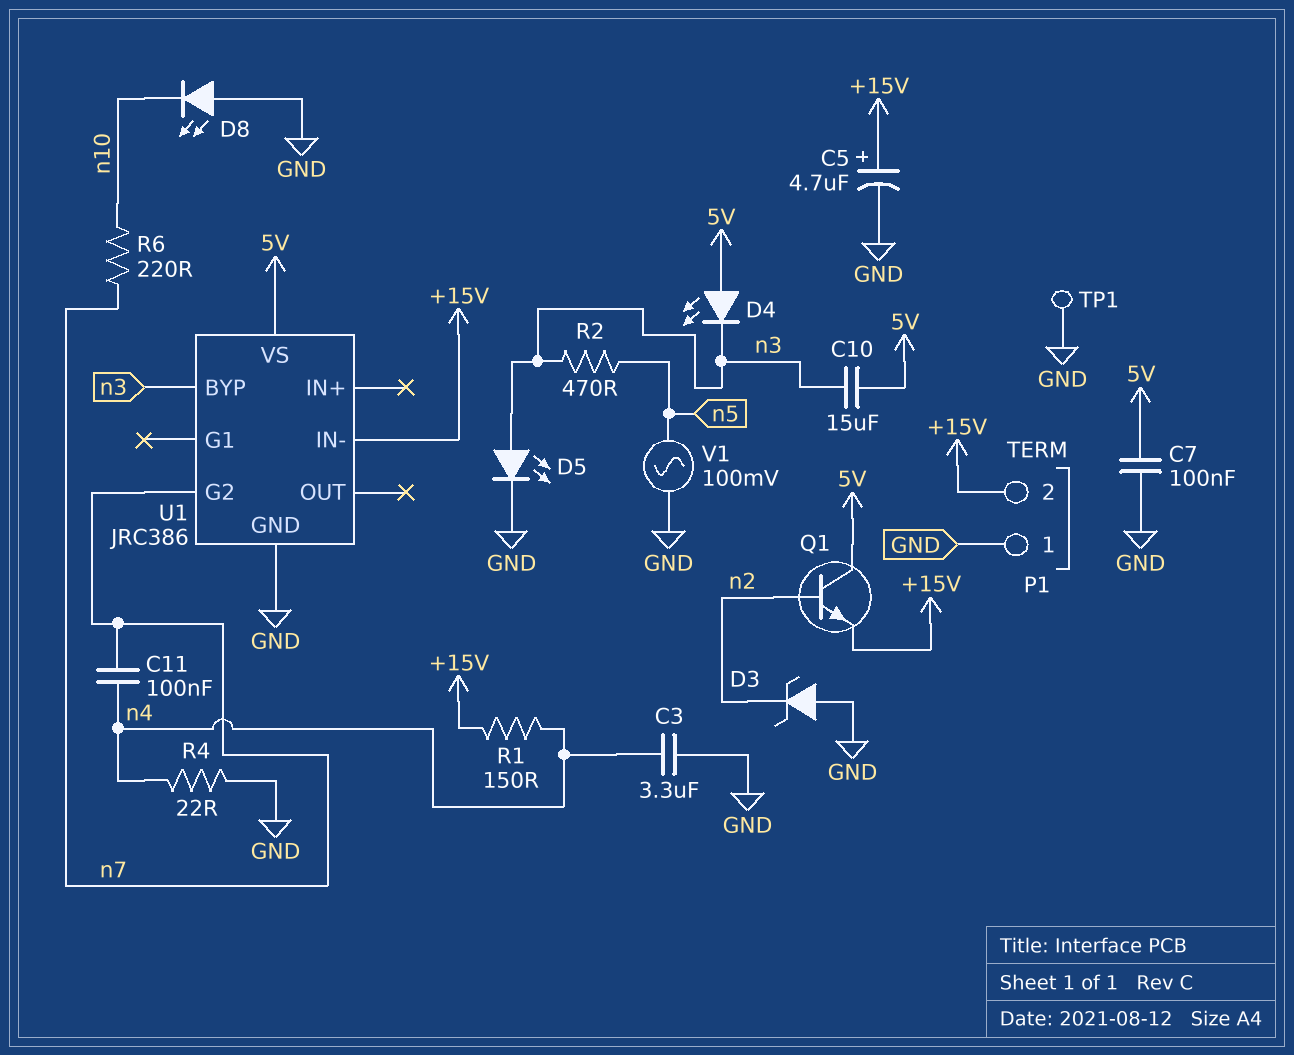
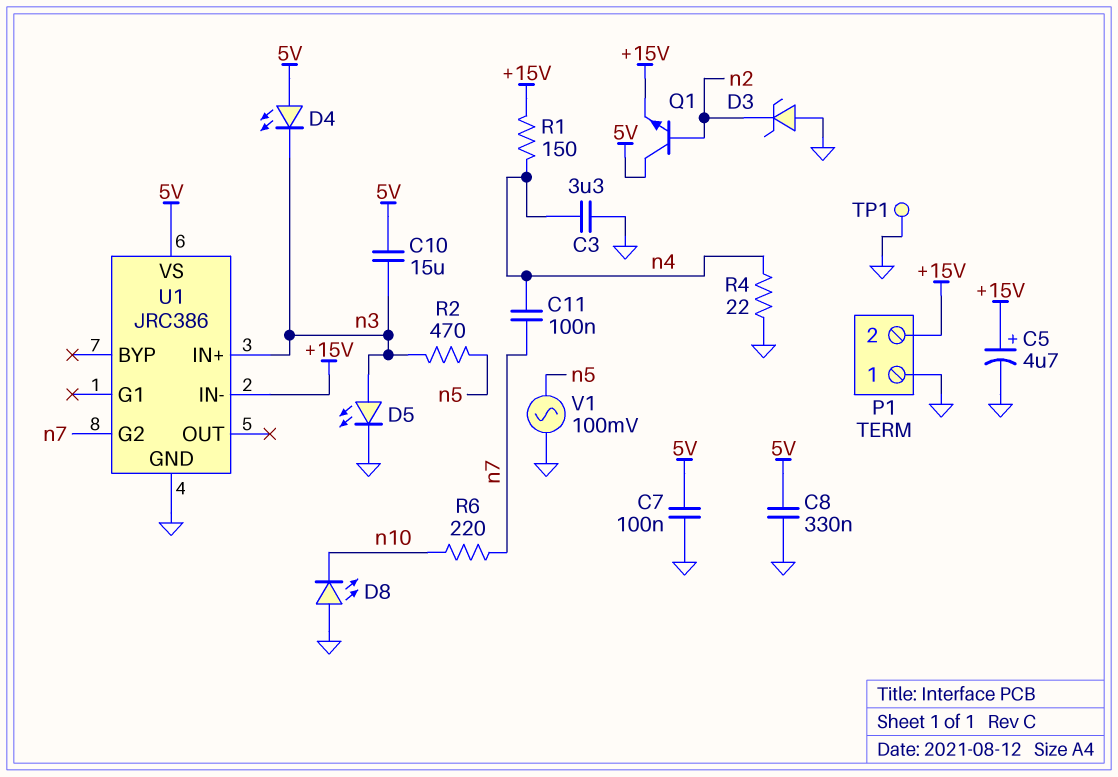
C8: none -> 330nF (5V, GND)
U1 pin BYP: n3 -> none
U1 pin IN+: none -> n3

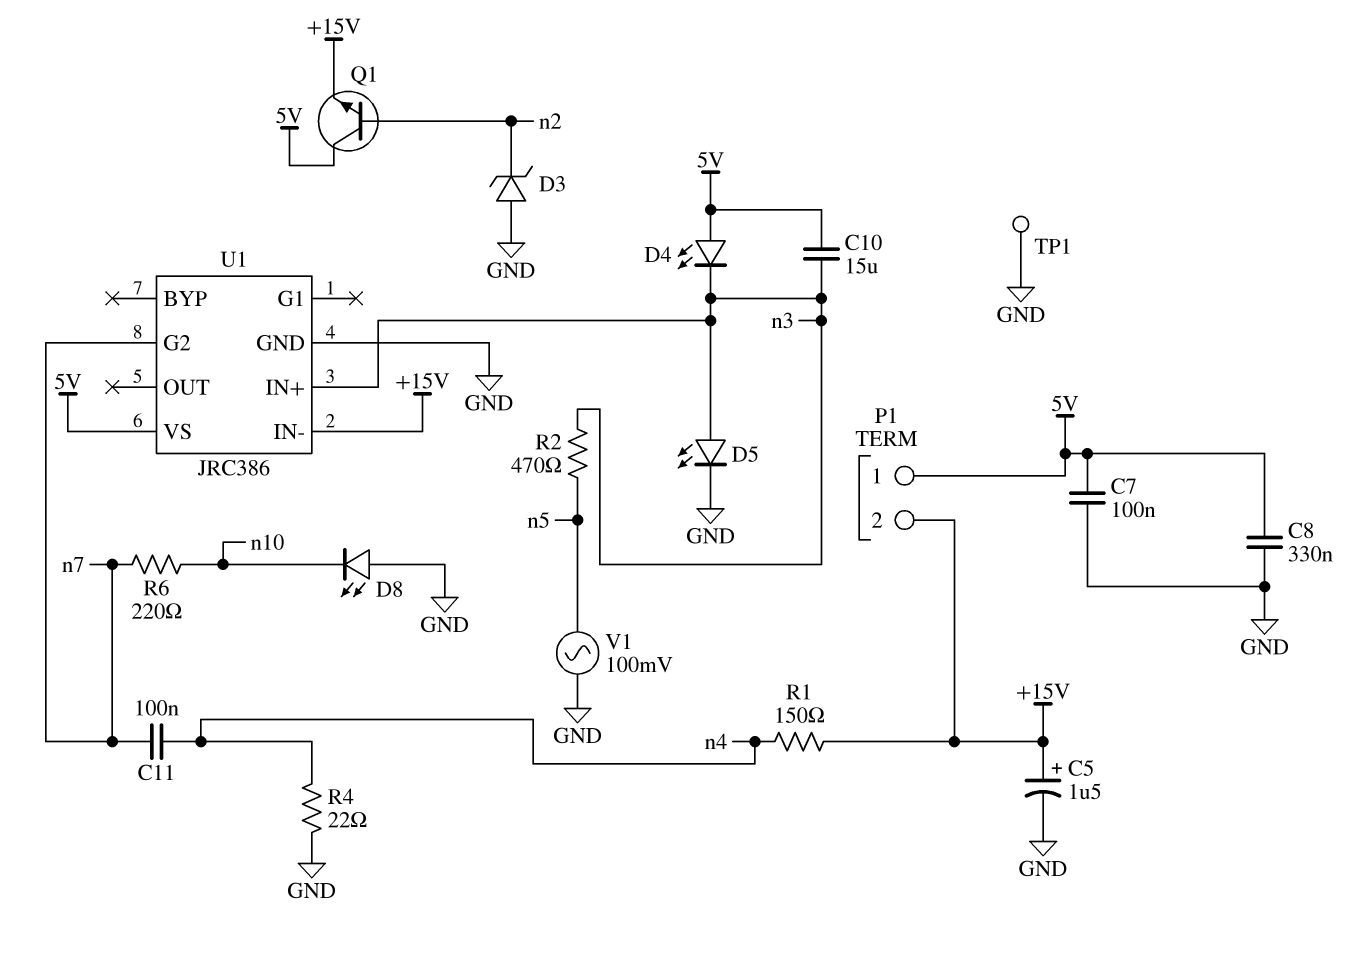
C3: 3.3uF (GND, n4) -> none
C5: 4.7uF (plus +15V, minus GND) -> 1.5uF (plus +15V, minus GND)
P1 pin 1: GND -> 5V

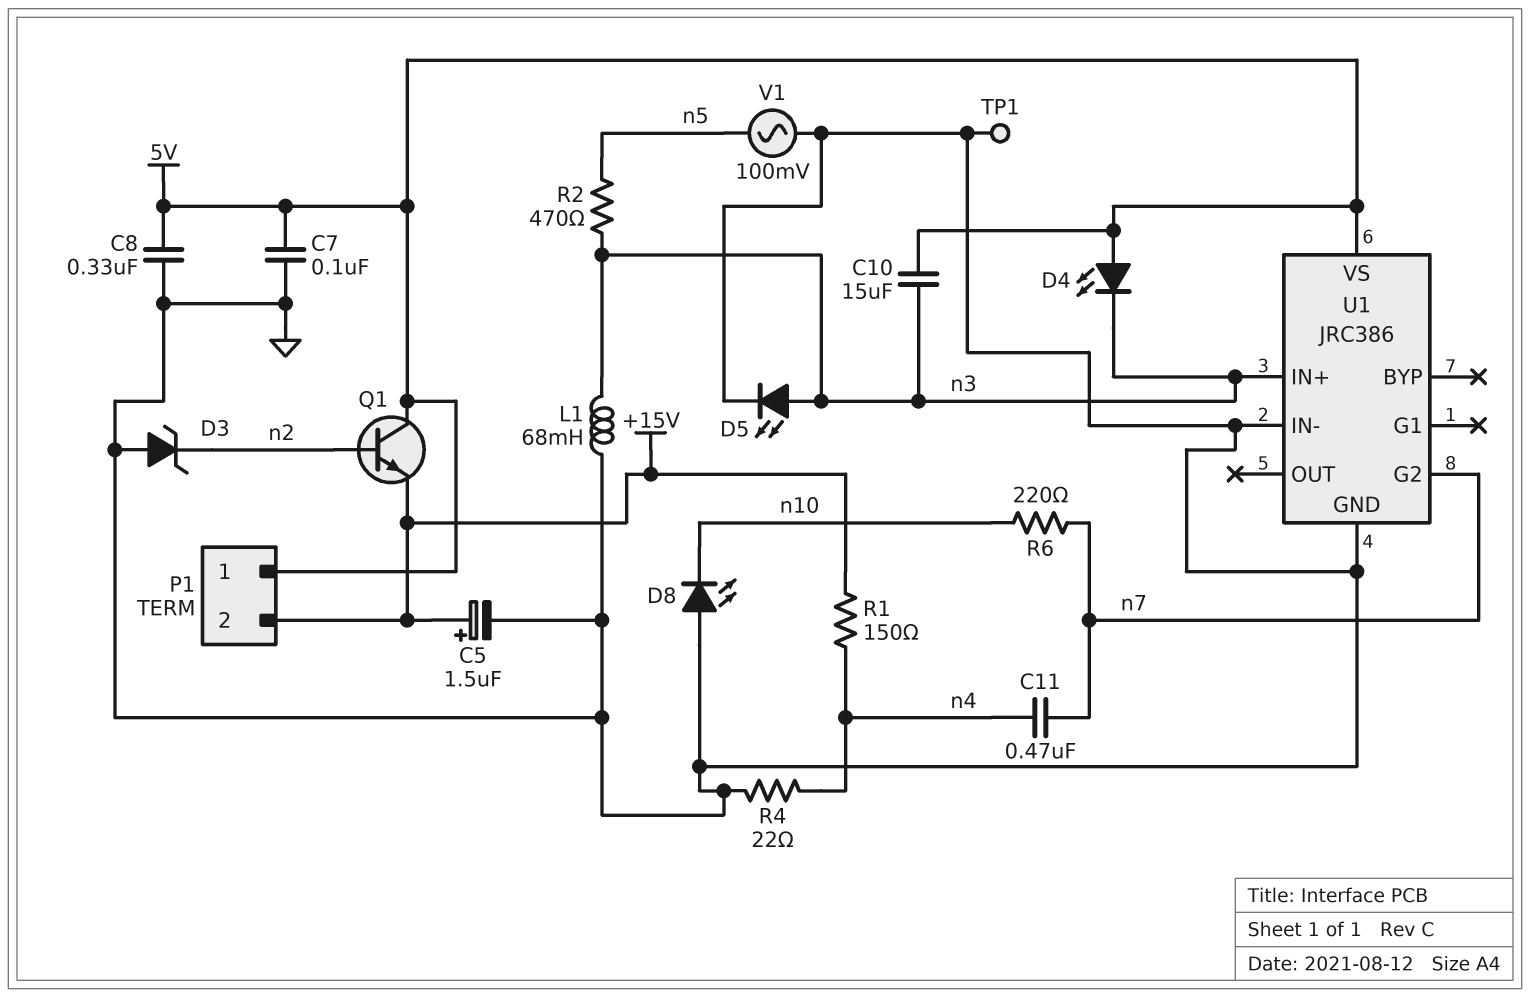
C11: 100nF (n4, n7) -> 470nF (n4, n7)
L1: none -> 68mH (GND, n3)
U1 pin IN-: +15V -> GND

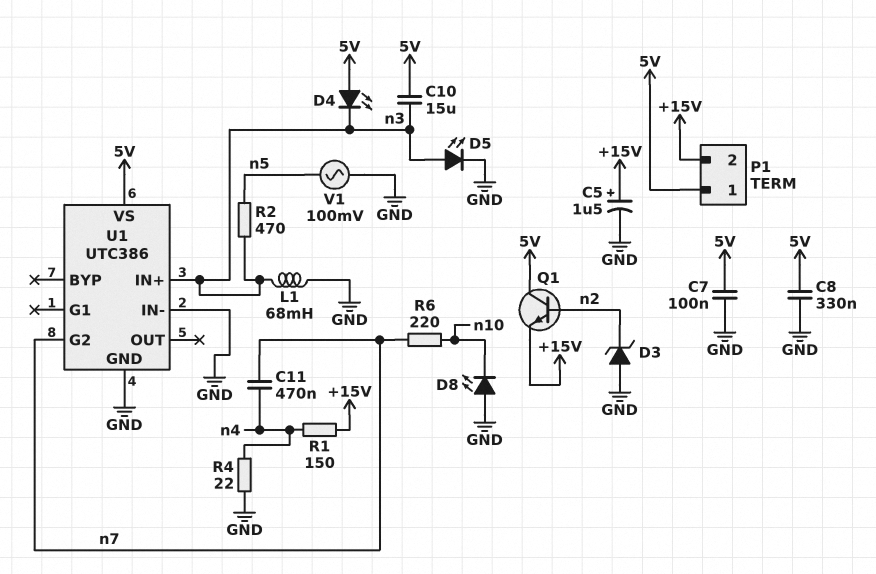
TP1: test point (GND) -> none
U1: JRC386 -> UTC386

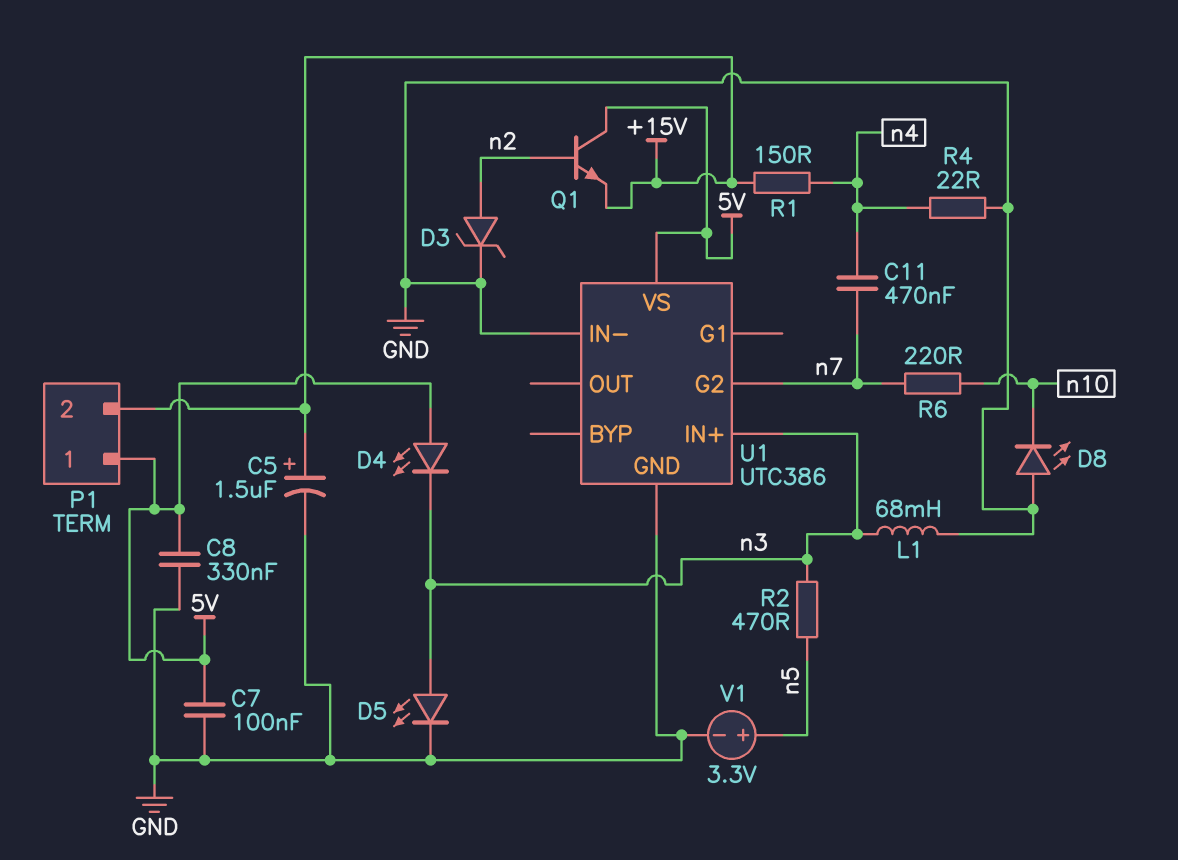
C10: 15uF (5V, n3) -> none
D3: zener (A GND, K n2) -> zener (A n2, K GND)
V1: AC 100mV (GND, n5) -> 3.3V (plus n5, minus GND)

